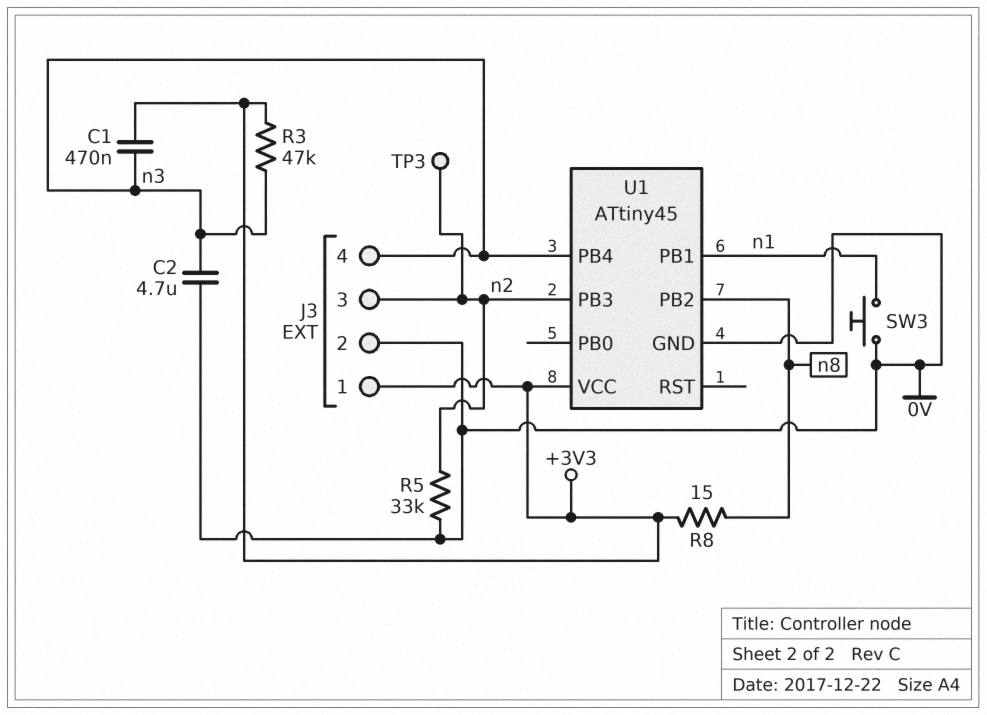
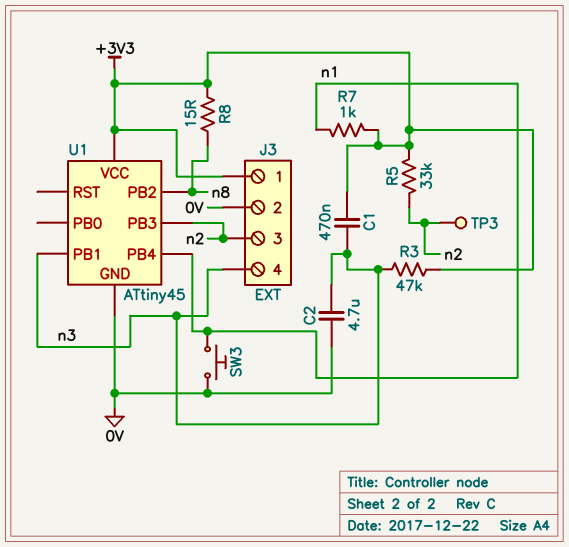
R5: 33k (0V, n2) -> 33k (+3V3, n2)
R7: none -> 1k (+3V3, n1)
U1 pin PB1: n1 -> n3
U1 pin PB4: n3 -> n1

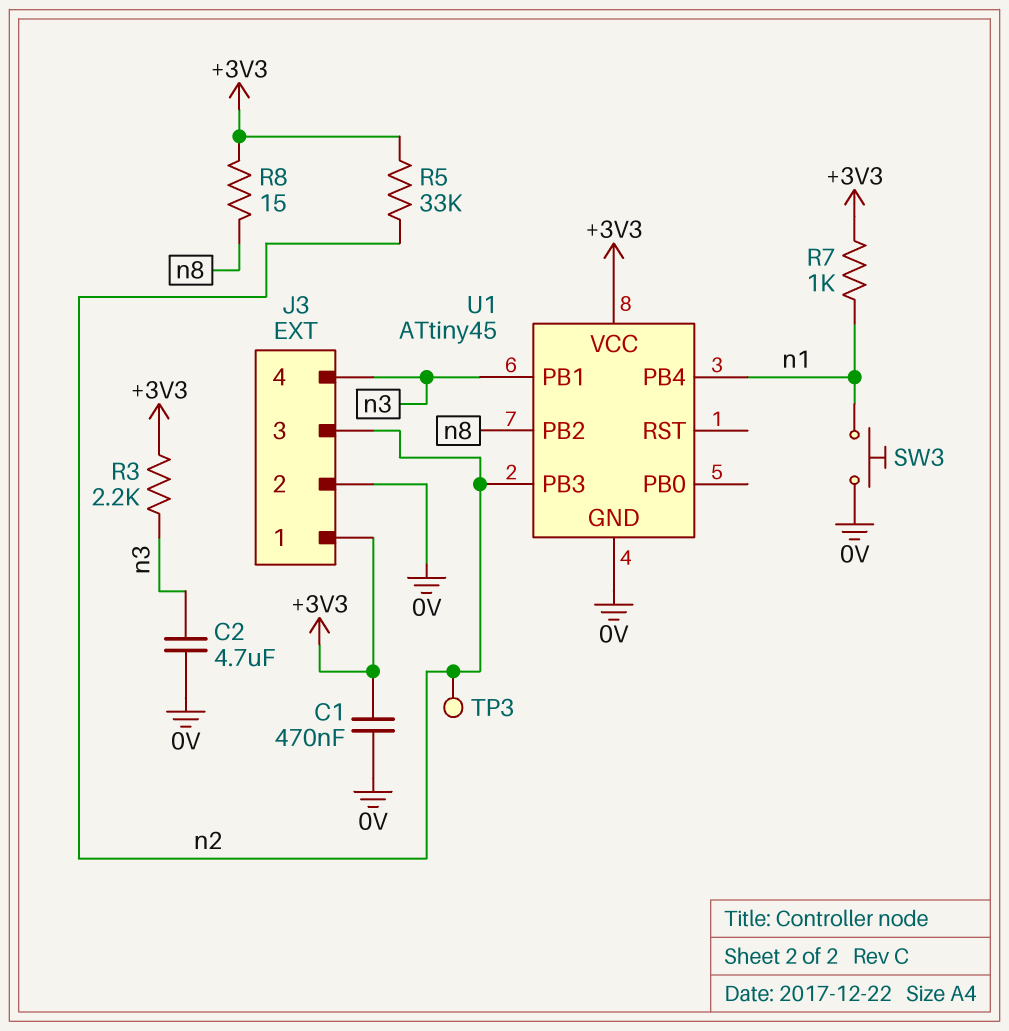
C1: 470nF (+3V3, n3) -> 470nF (+3V3, 0V)
R3: 47k (+3V3, n3) -> 2.2k (+3V3, n3)

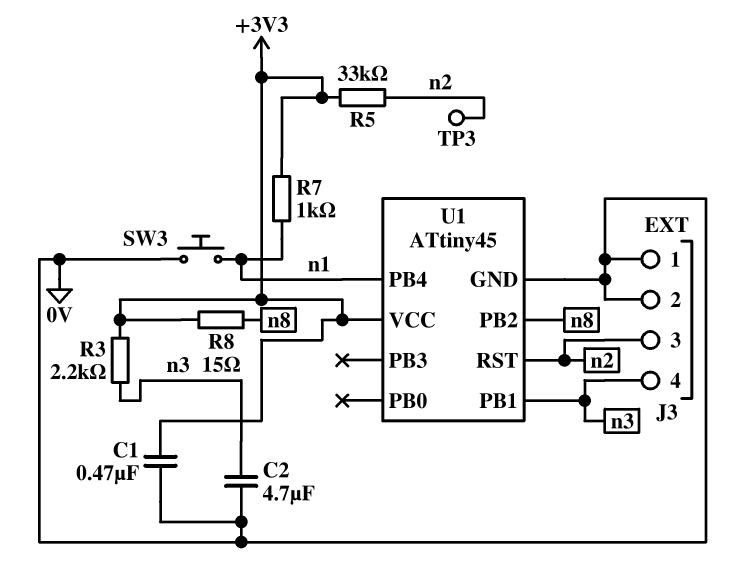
J3 pin 1: +3V3 -> 0V
U1 pin PB3: n2 -> none
U1 pin RST: none -> n2

